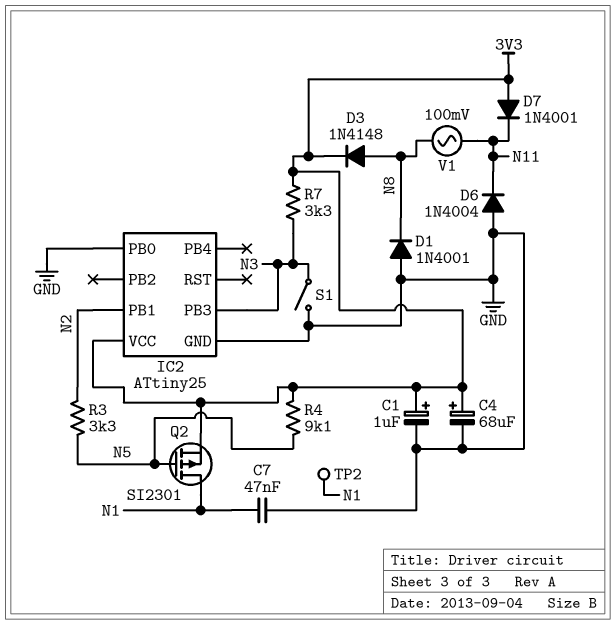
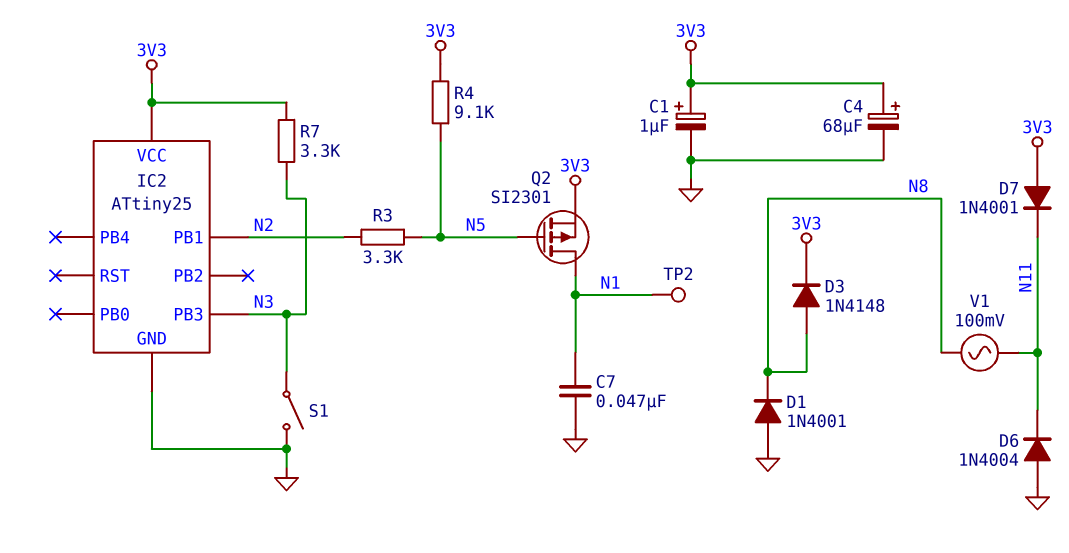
IC2 pin PB0: GND -> none

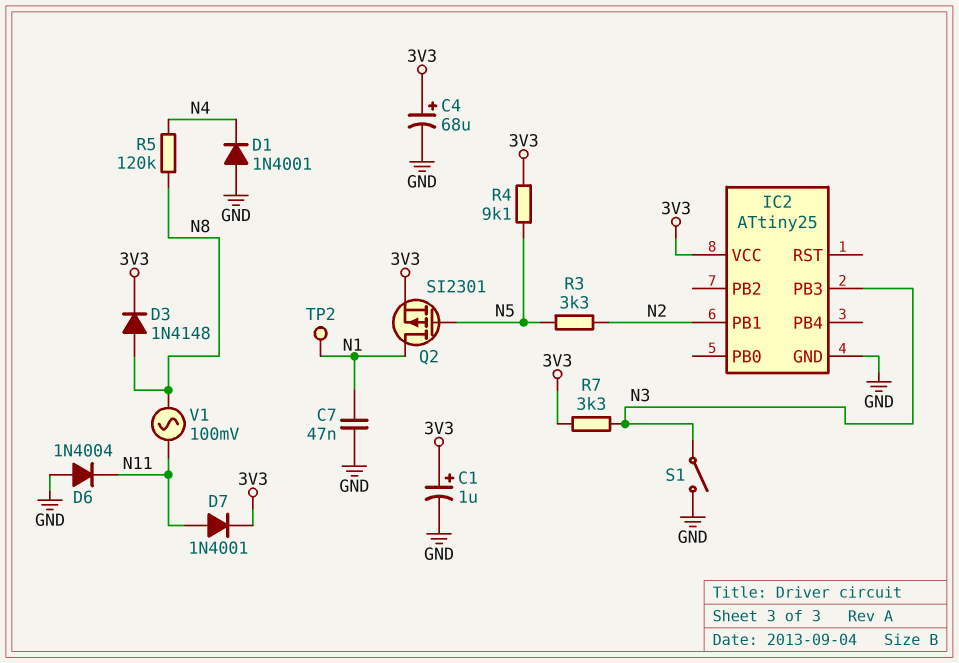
D1: diode 1N4001 (A GND, K N8) -> diode 1N4001 (A GND, K N4)
D7: diode 1N4001 (A 3V3, K N11) -> diode 1N4001 (A N11, K 3V3)
R5: none -> 120k (N4, N8)

